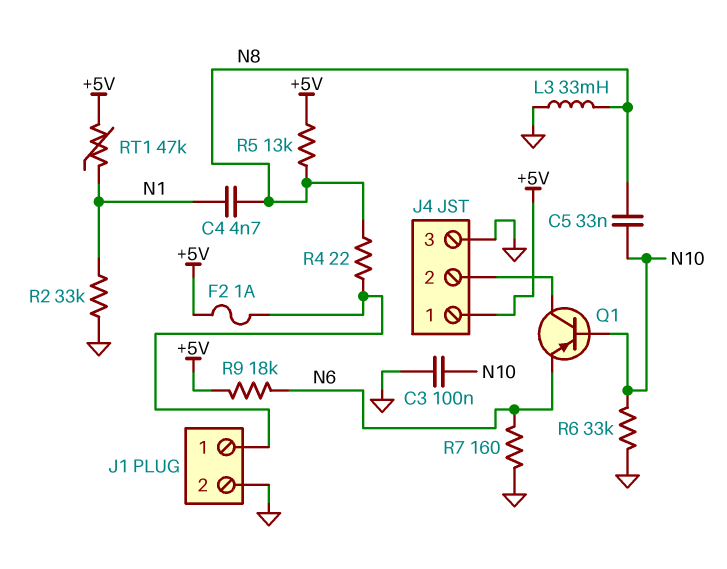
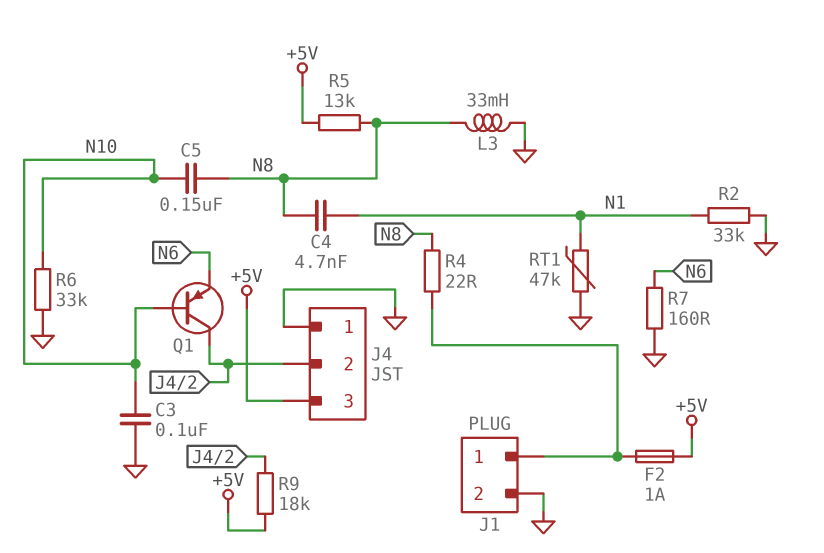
C5: 33nF (N8, N10) -> 150nF (N8, N10)
J4 pin 1: +5V -> GND
J4 pin 3: GND -> +5V
R9: 18k (+5V, N6) -> 18k (+5V, J4/2)
RT1: 47k (+5V, N1) -> 47k (GND, N1)

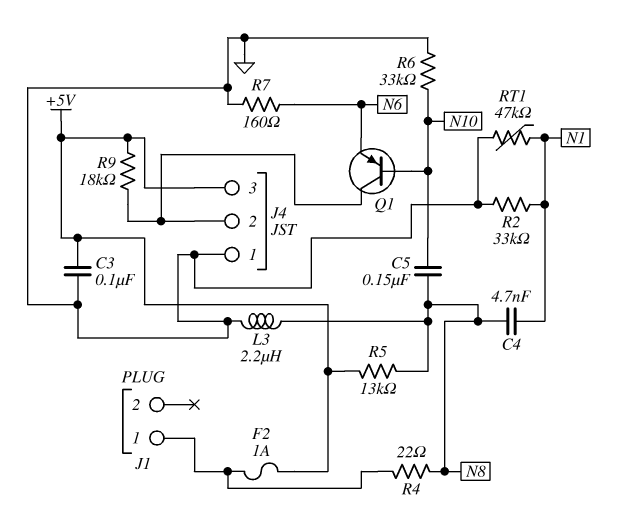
C3: 100nF (GND, N10) -> 100nF (+5V, GND)
J1 pin 2: GND -> none
L3: 33mH (GND, N8) -> 2.2uH (GND, N8)

